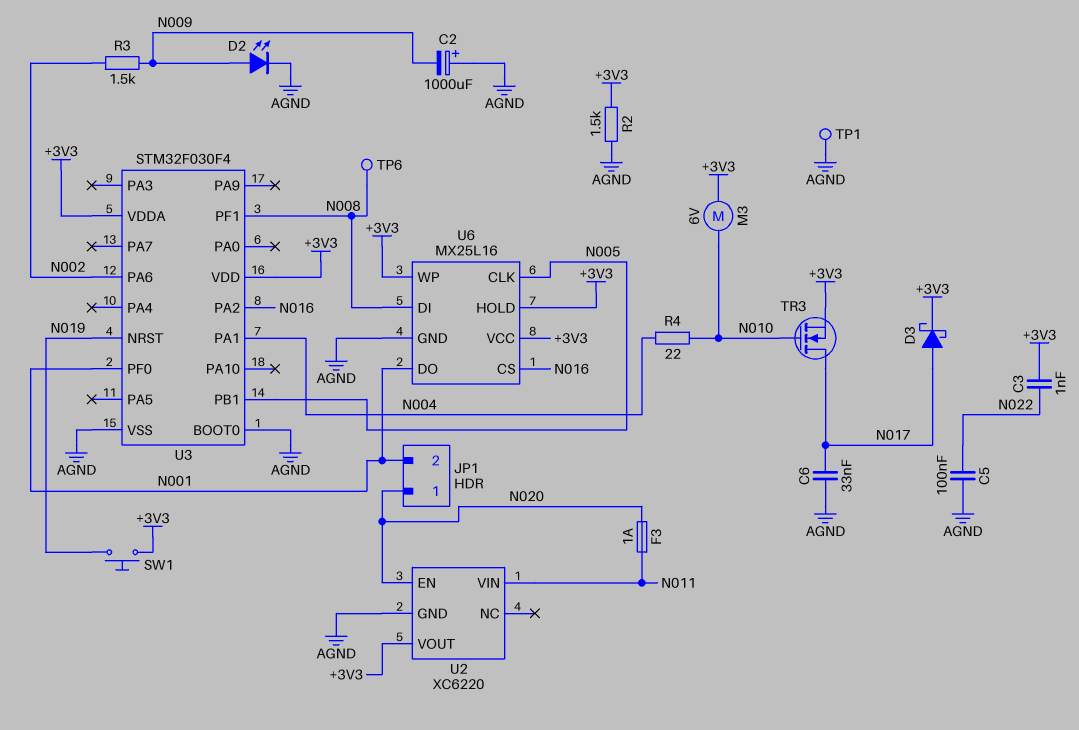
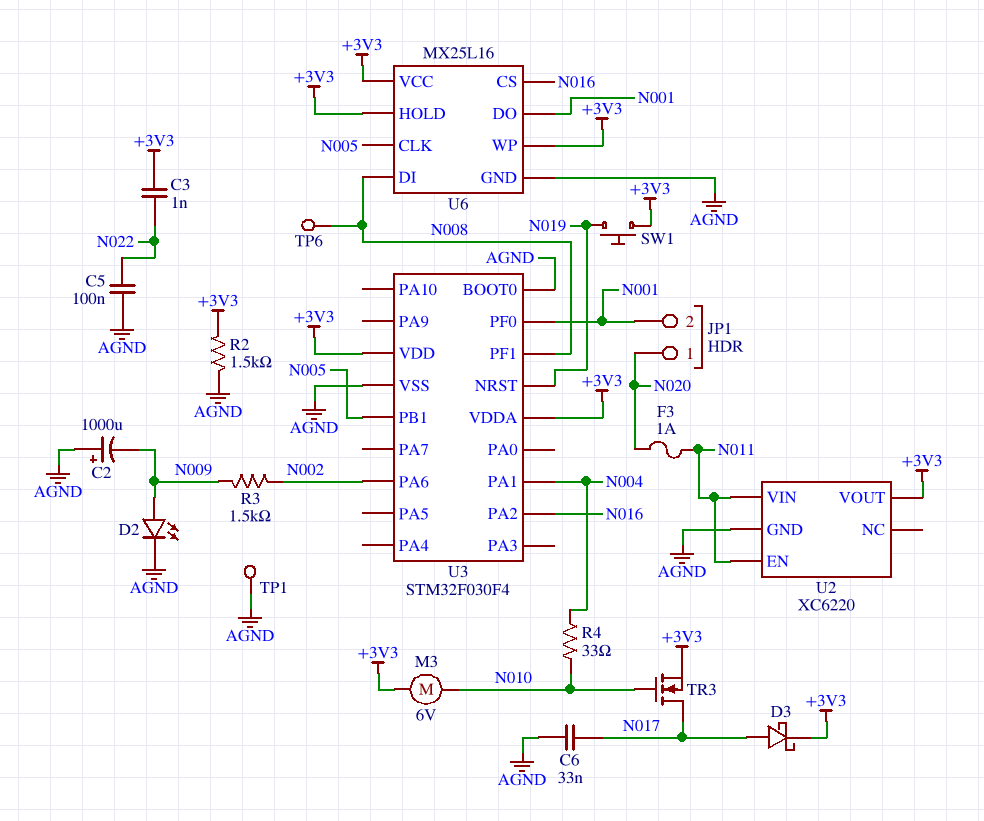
R4: 22 (N004, N010) -> 33 (N004, N010)
U2 pin EN: N020 -> N011

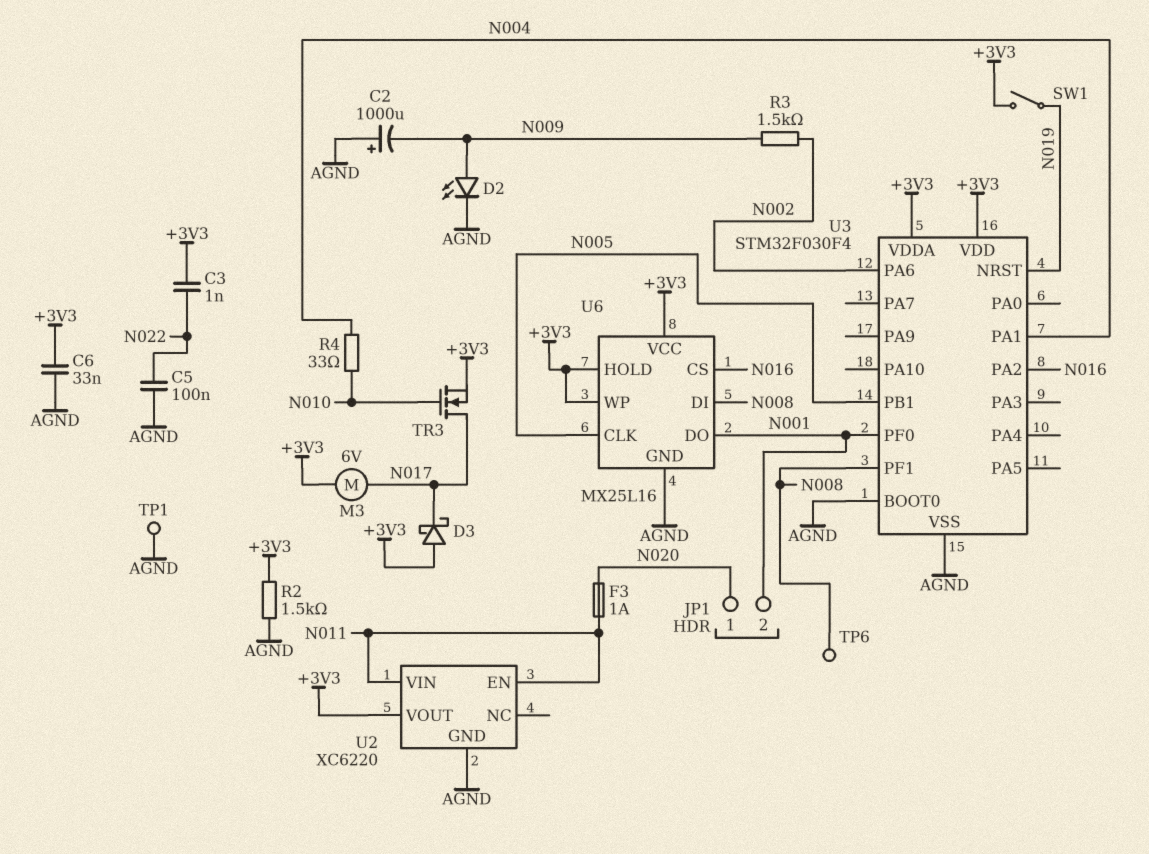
C6: 33nF (AGND, N017) -> 33nF (+3V3, AGND)
D3: schottky (A N017, K +3V3) -> schottky (A +3V3, K N017)
M3: motor 6V (+3V3, N010) -> motor 6V (+3V3, N017)
SW1: button (+3V3, N019) -> switch (+3V3, N019)

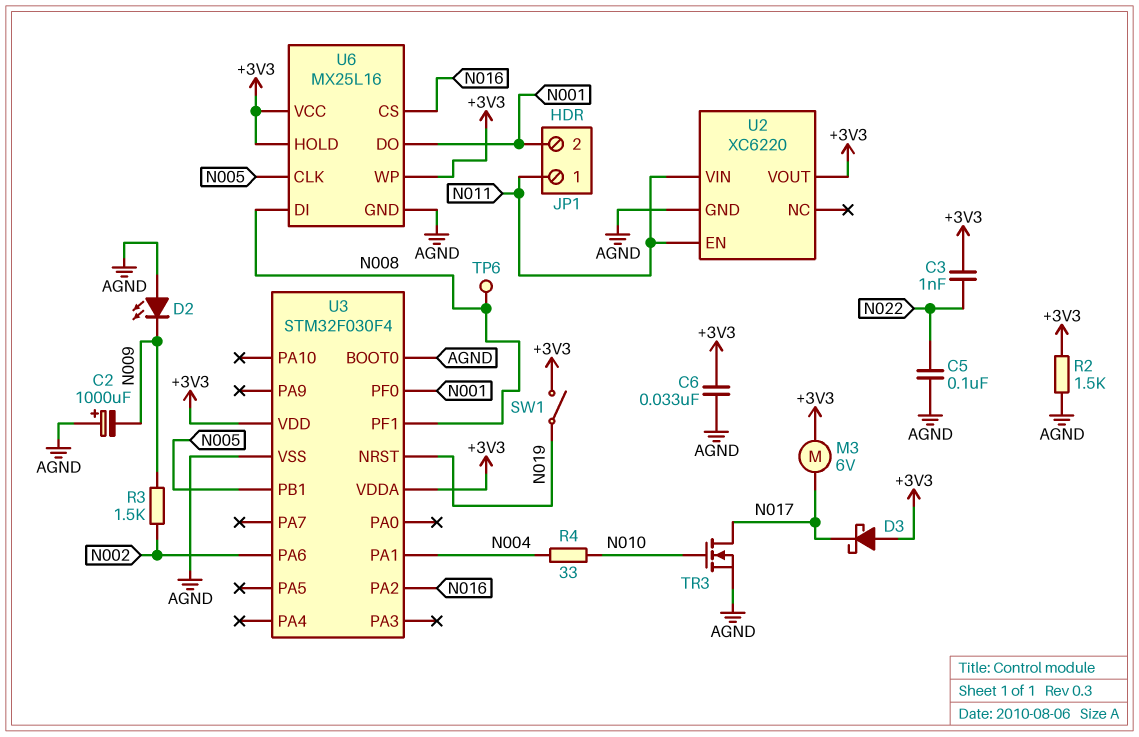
D2: LED (A N009, K AGND) -> LED (A AGND, K N009)
F3: 1A (N011, N020) -> none
JP1 pin 1: N020 -> N011
TP1: test point (AGND) -> none
TR3: NMOS (G N010, D N017, S +3V3) -> NMOS (G N010, D N017, S AGND)

